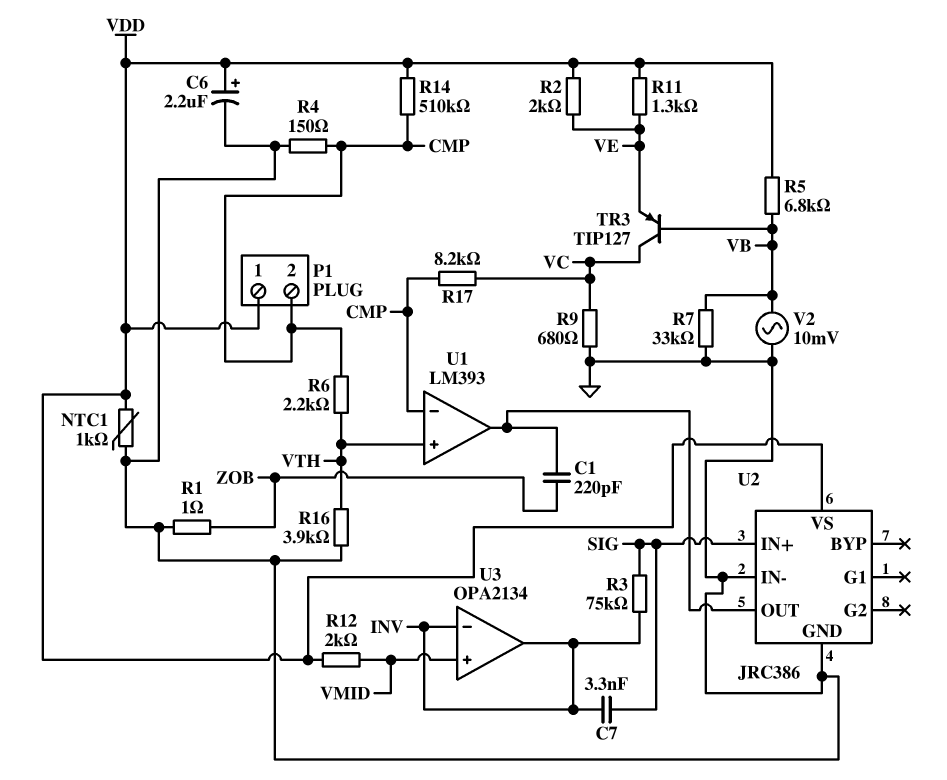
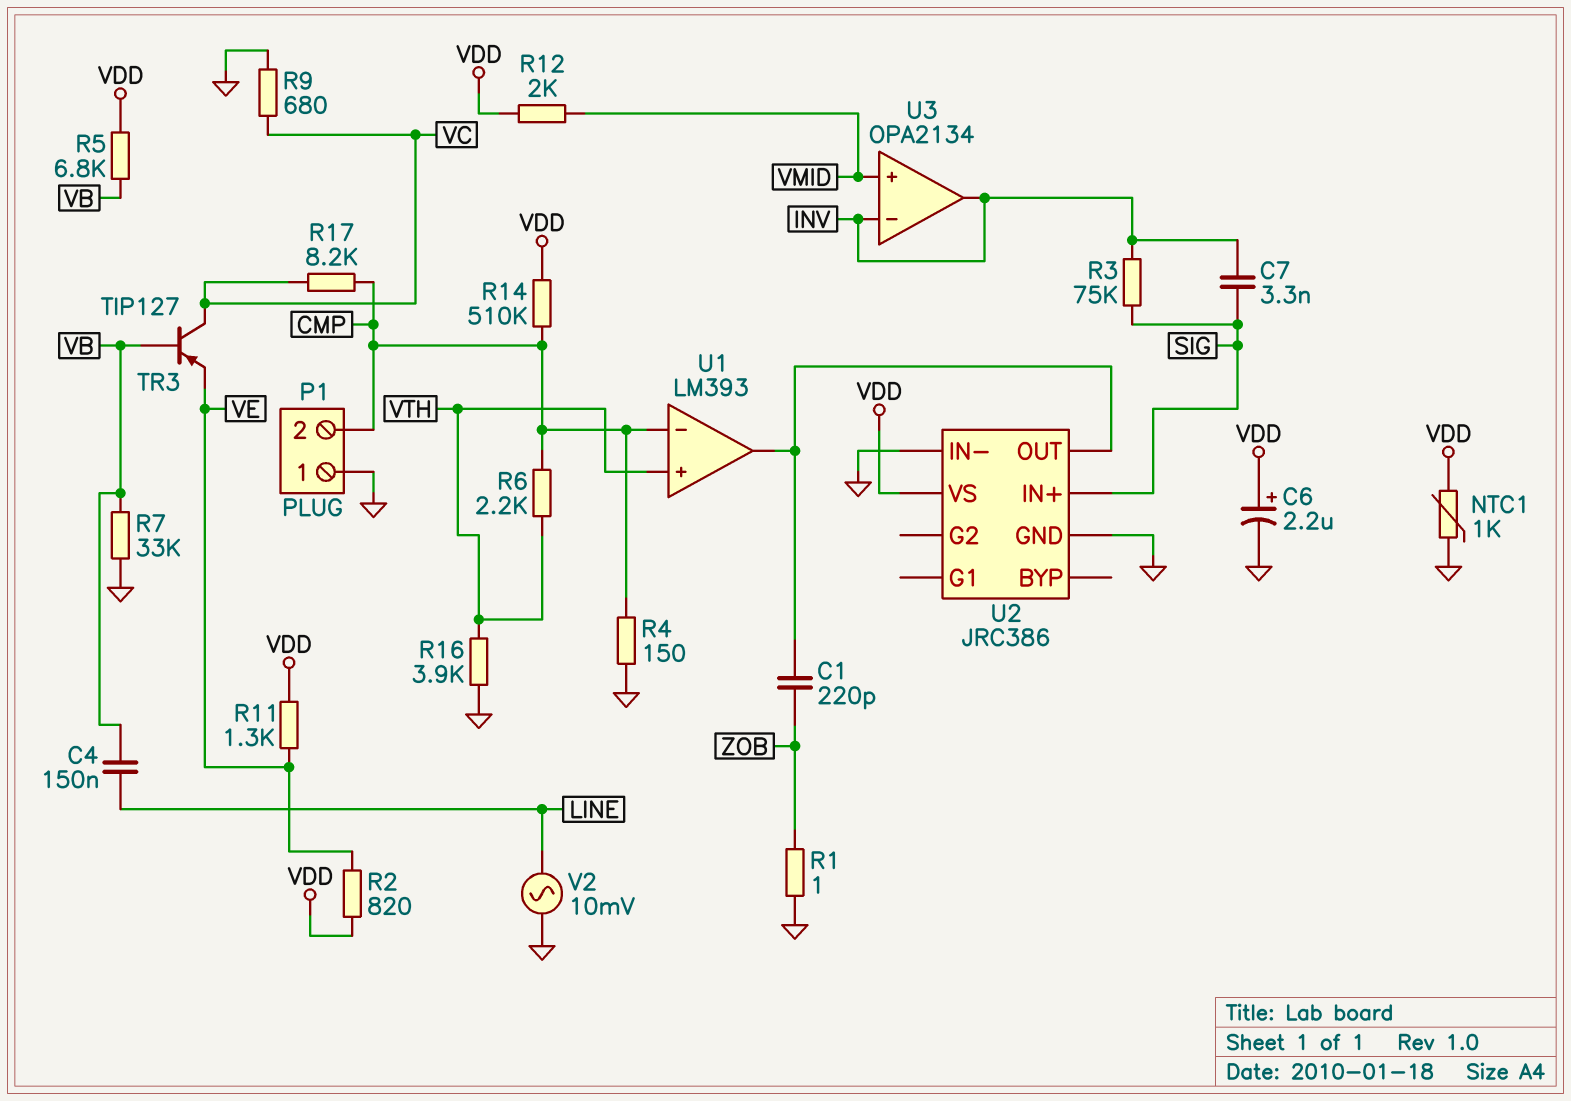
C4: none -> 150nF (LINE, VB)
P1 pin 1: VDD -> GND
R2: 2k (VDD, VE) -> 820 (VDD, VE)
V2: AC 10mV (GND, VB) -> AC 10mV (GND, LINE)

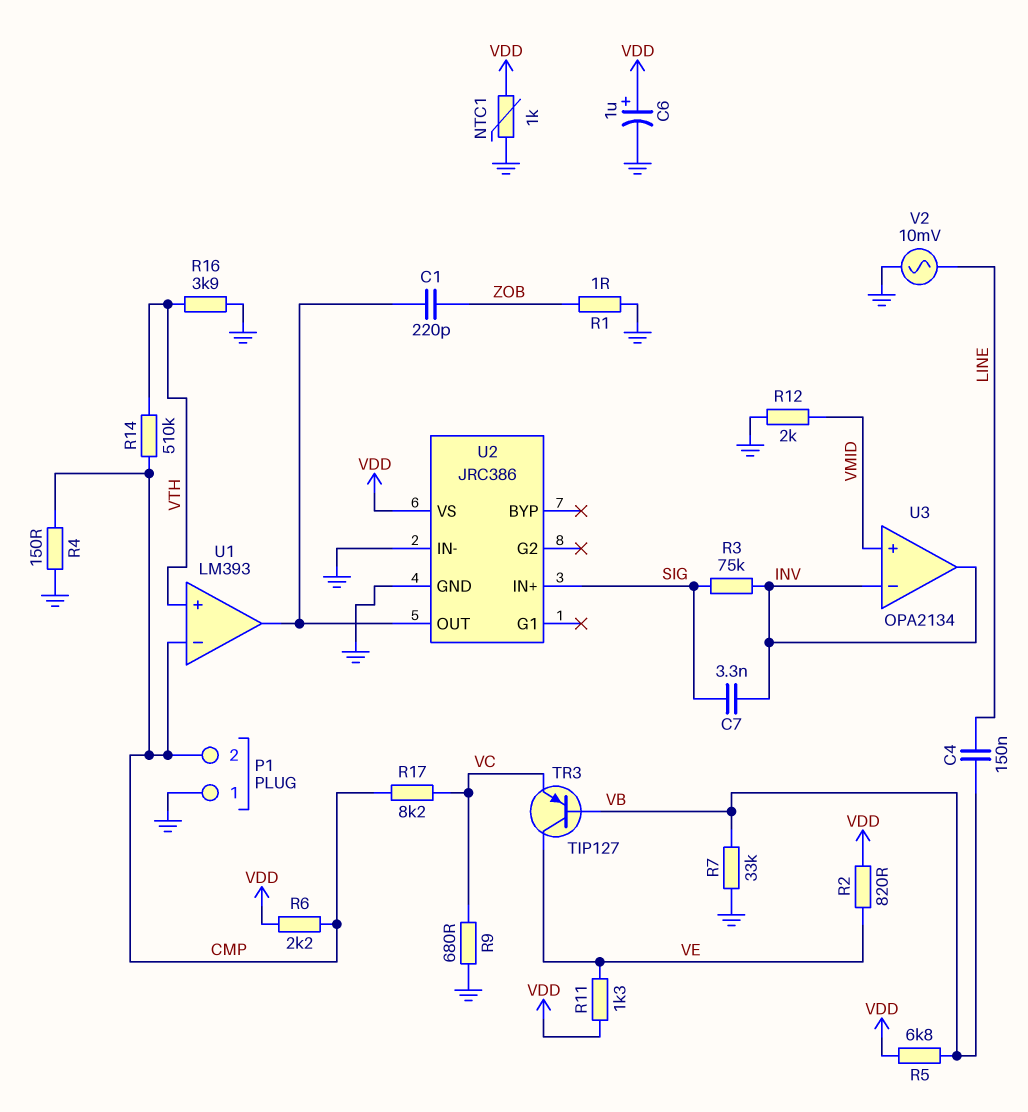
C6: 2.2uF (plus VDD, minus GND) -> 1uF (plus VDD, minus GND)
R6: 2.2k (CMP, VTH) -> 2.2k (CMP, VDD)
R12: 2k (VDD, VMID) -> 2k (GND, VMID)
R14: 510k (CMP, VDD) -> 510k (CMP, VTH)
TR3: PNP TIP127 (B VB, C VC, E VE) -> PNP TIP127 (B VB, C VE, E VC)

